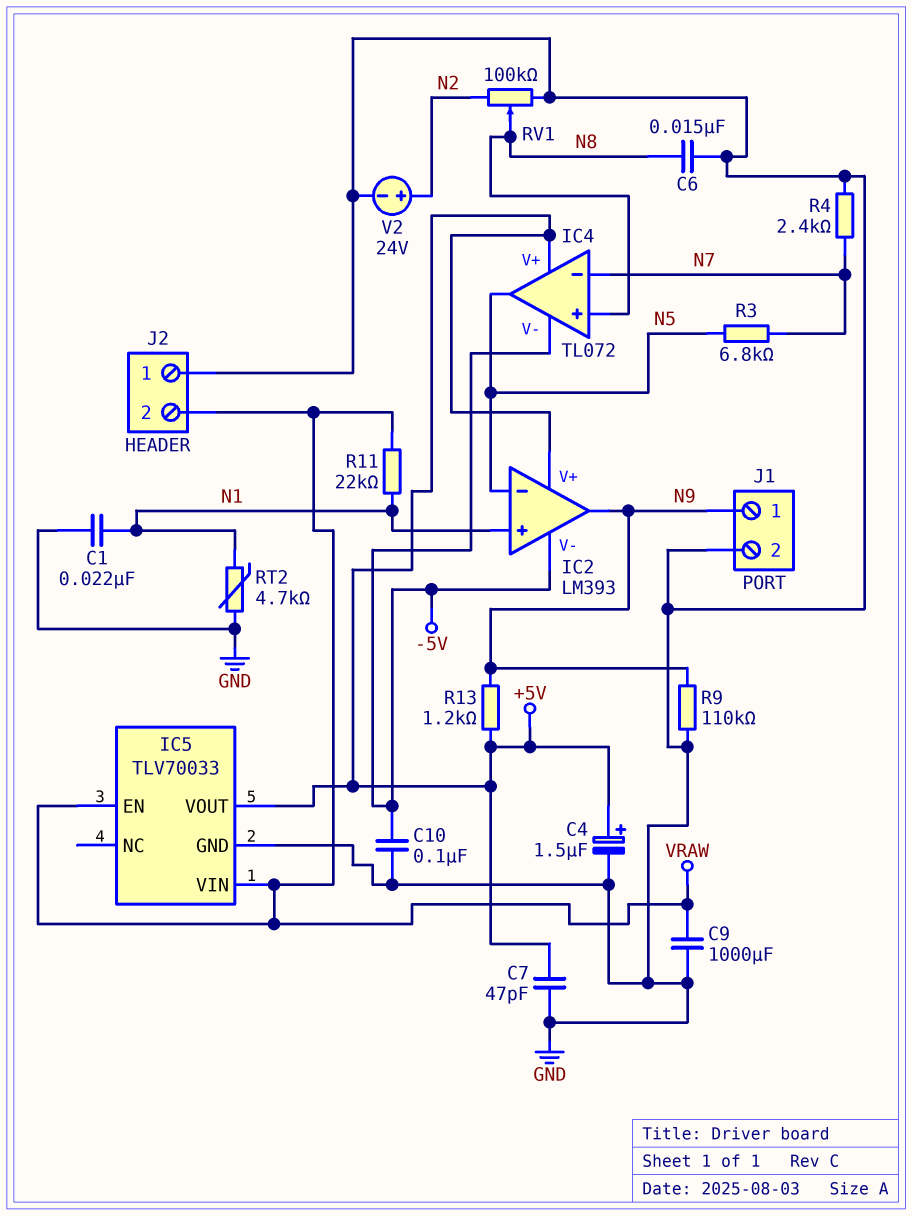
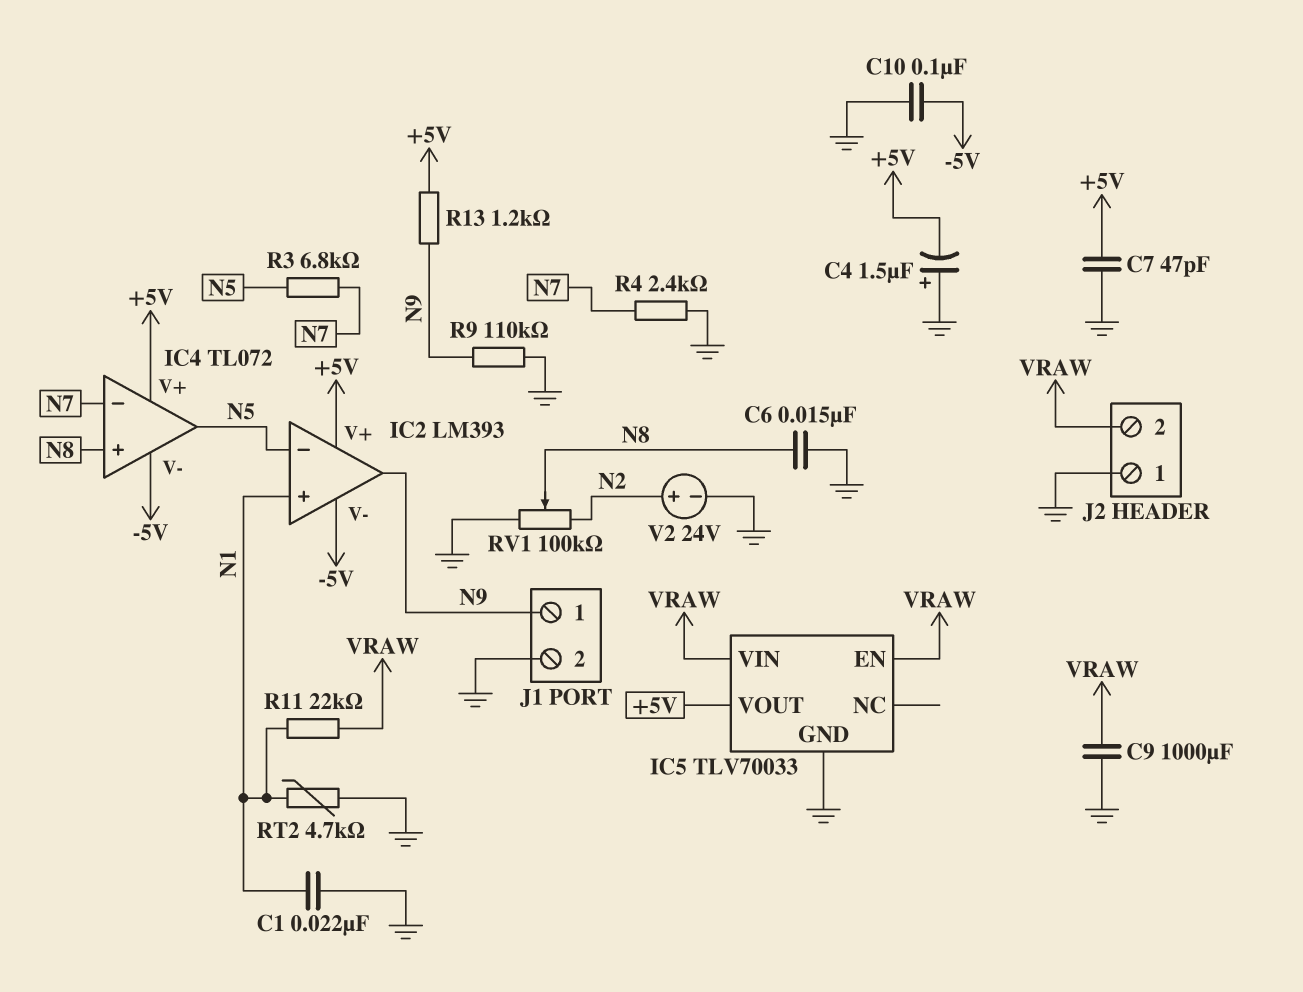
C4: 1.5uF (plus +5V, minus GND) -> 1.5uF (plus GND, minus +5V)

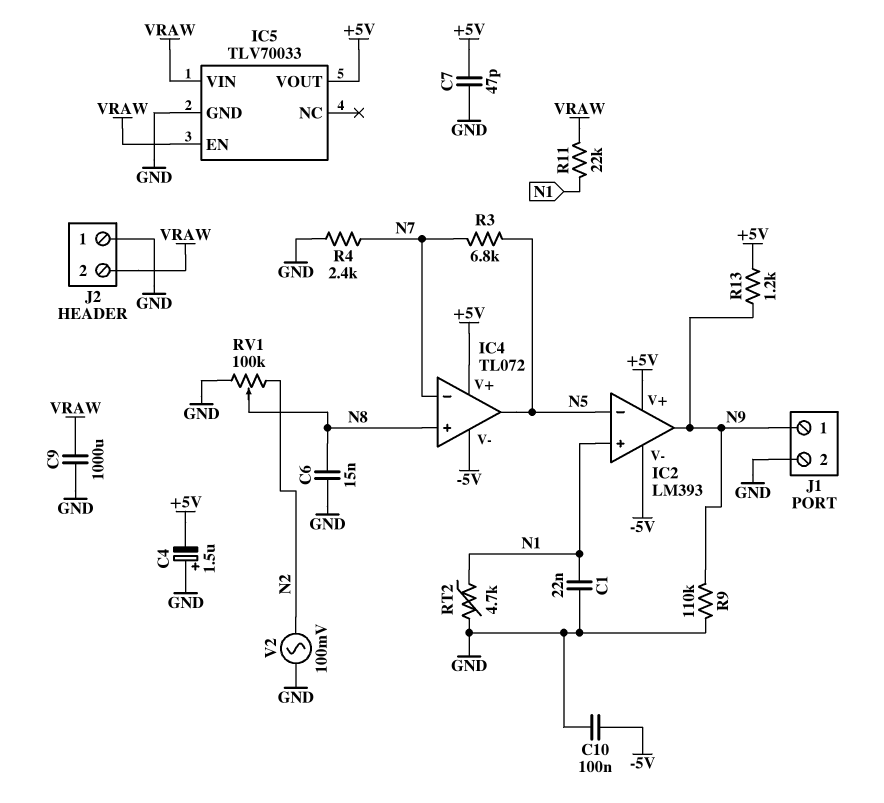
V2: 24V (plus N2, minus GND) -> AC 100mV (GND, N2)

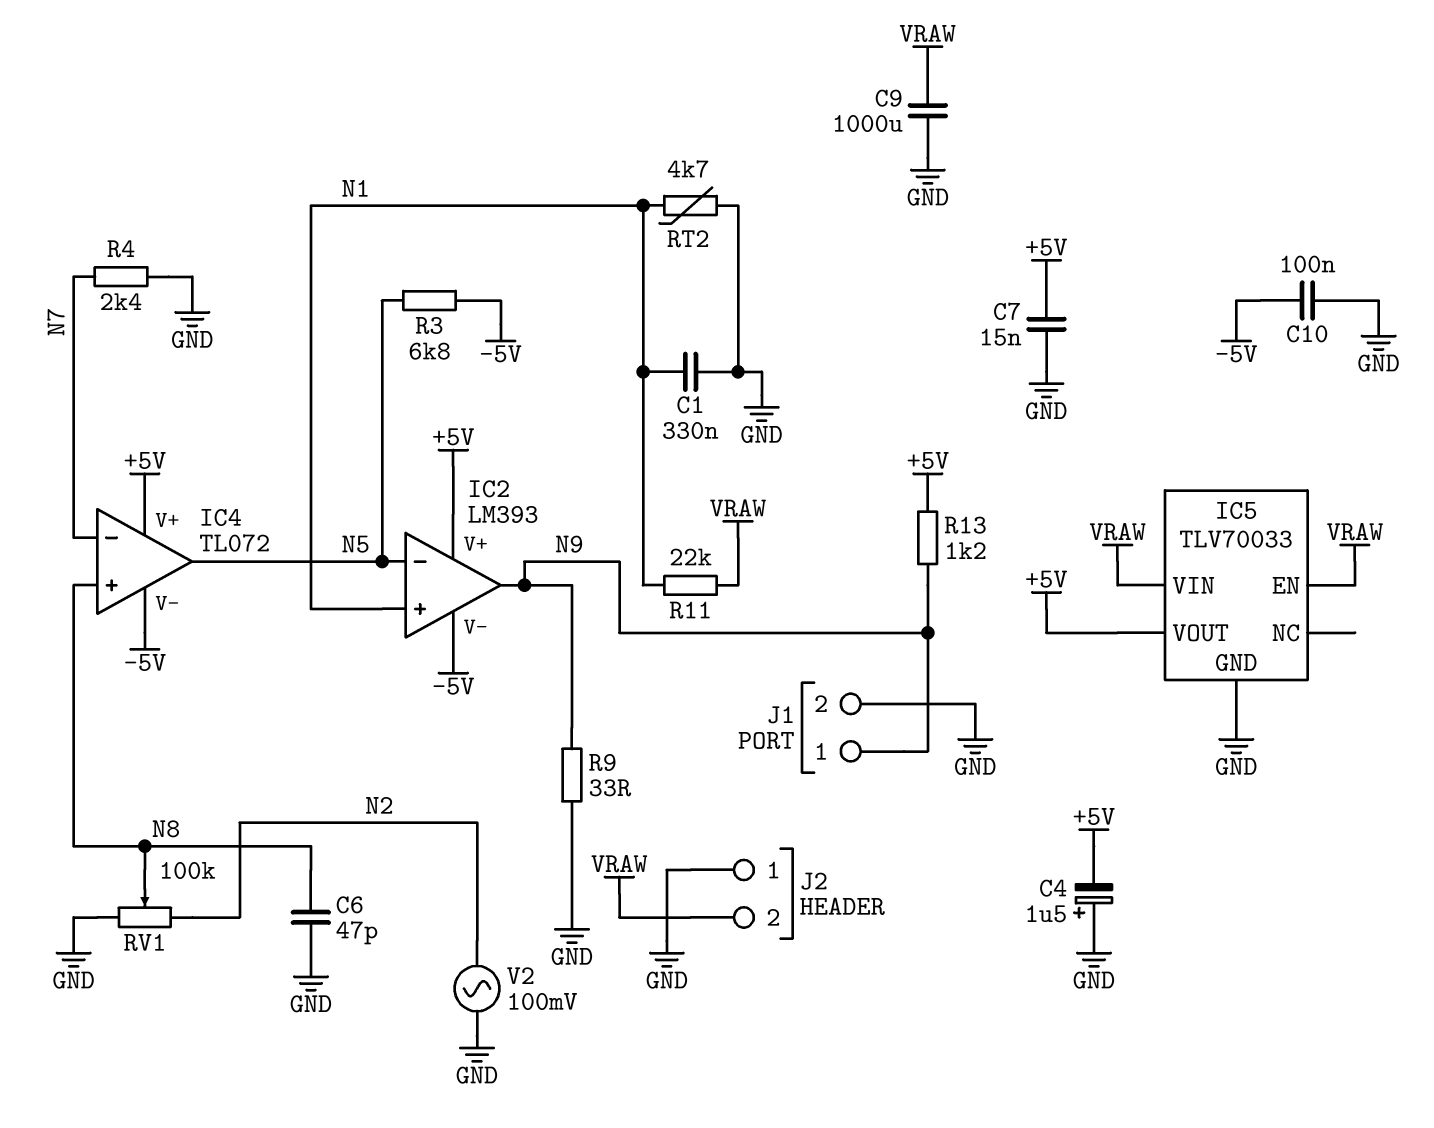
C1: 22nF (GND, N1) -> 330nF (GND, N1)
C6: 15nF (GND, N8) -> 47pF (GND, N8)
C7: 47pF (+5V, GND) -> 15nF (+5V, GND)
R3: 6.8k (N5, N7) -> 6.8k (-5V, N5)
R9: 110k (GND, N9) -> 33 (GND, N9)

